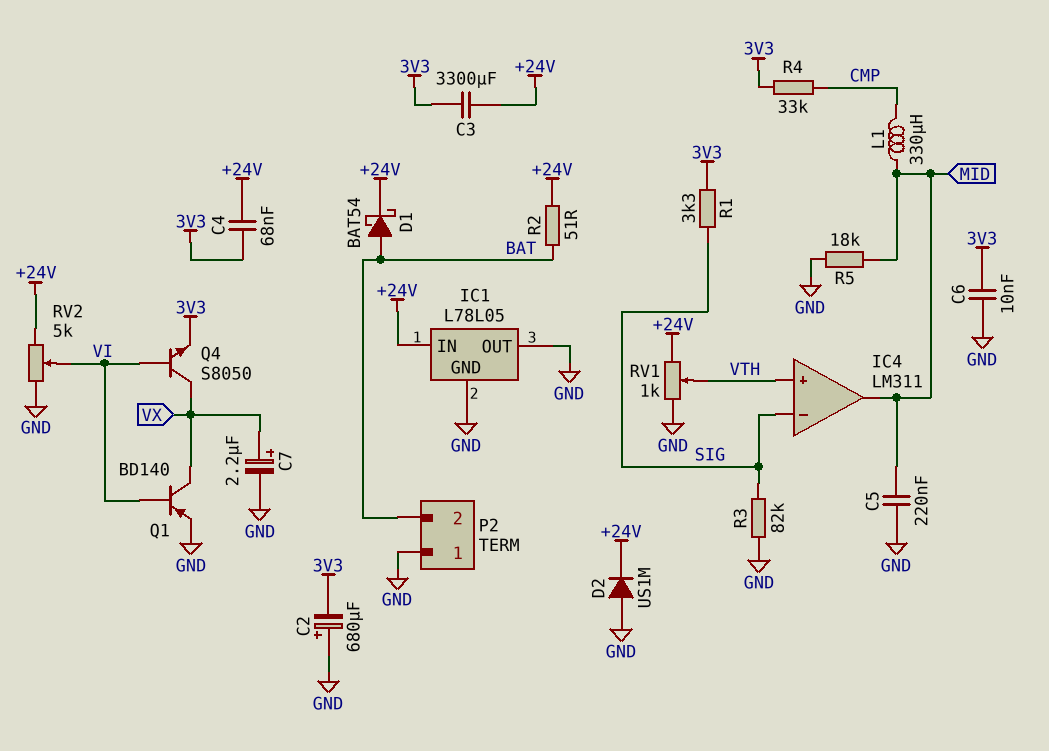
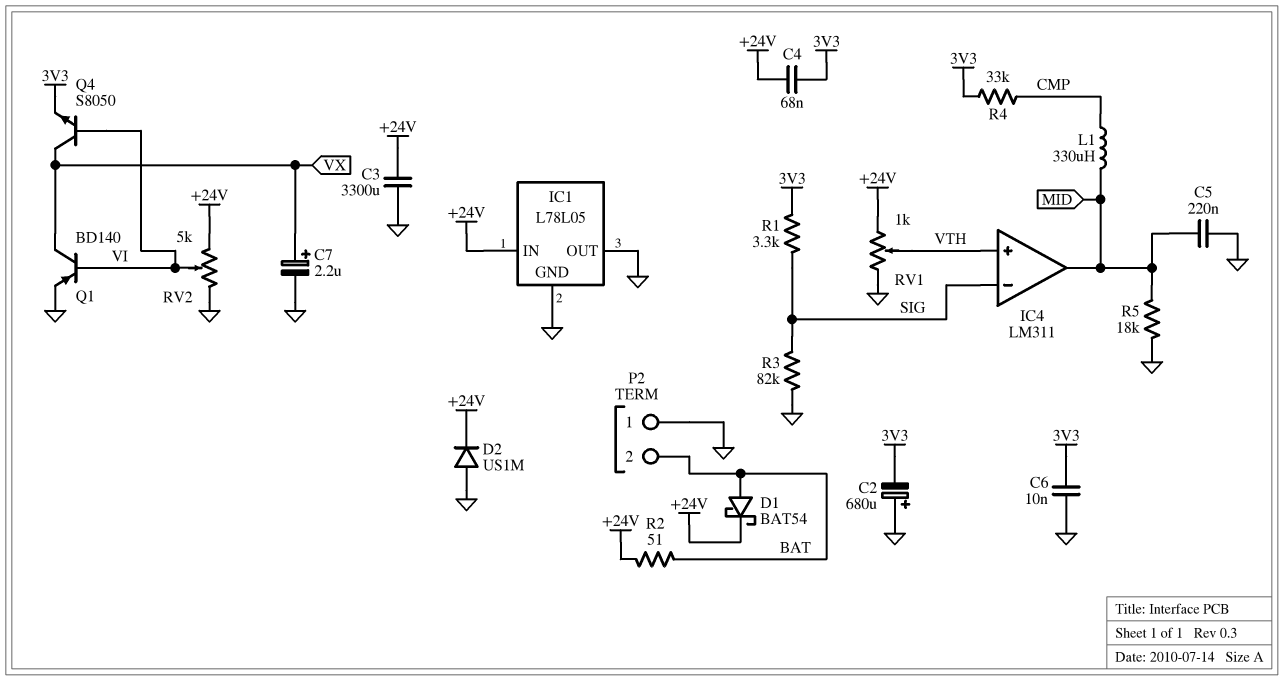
C3: 3300uF (+24V, 3V3) -> 3300uF (+24V, GND)

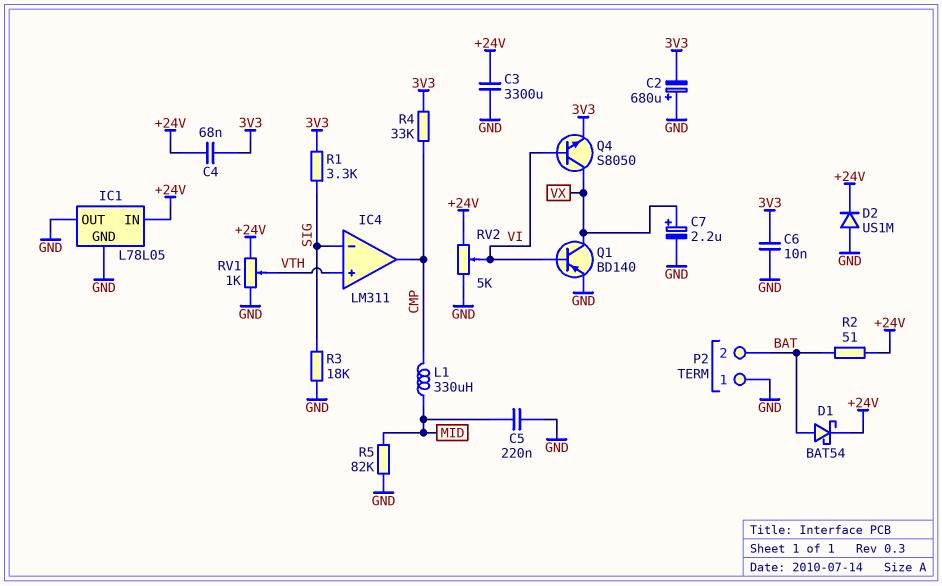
IC4 pin out: MID -> CMP
R3: 82k (GND, SIG) -> 18k (GND, SIG)
R5: 18k (GND, MID) -> 82k (GND, MID)

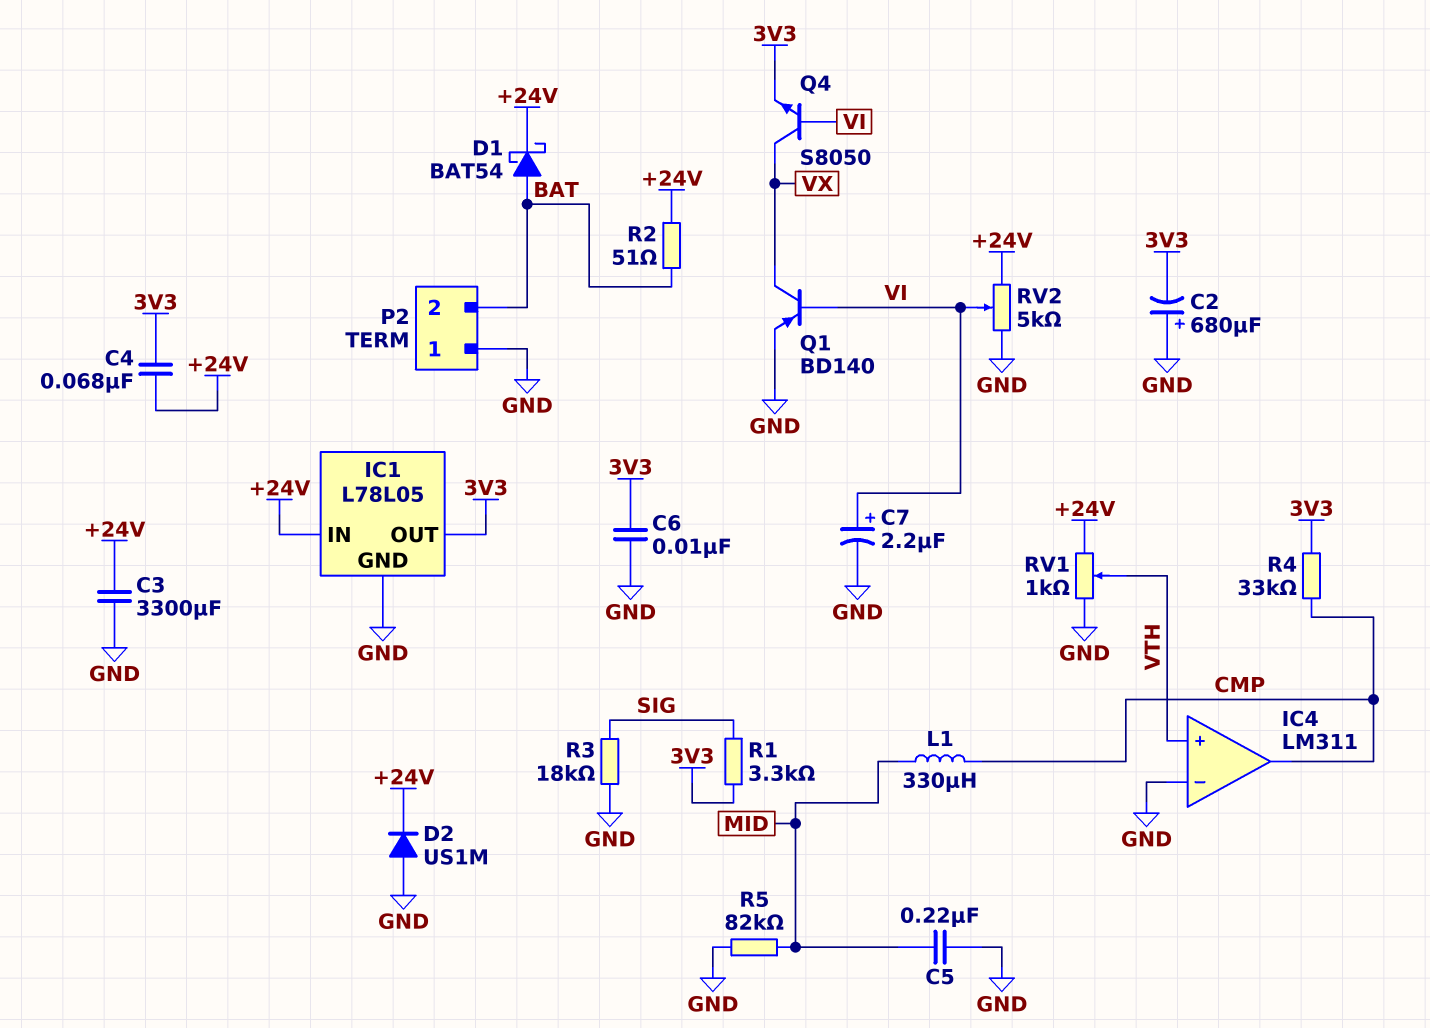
C7: 2.2uF (plus VX, minus GND) -> 2.2uF (plus VI, minus GND)
IC1 pin OUT: GND -> 3V3
IC4 pin in-: SIG -> GND

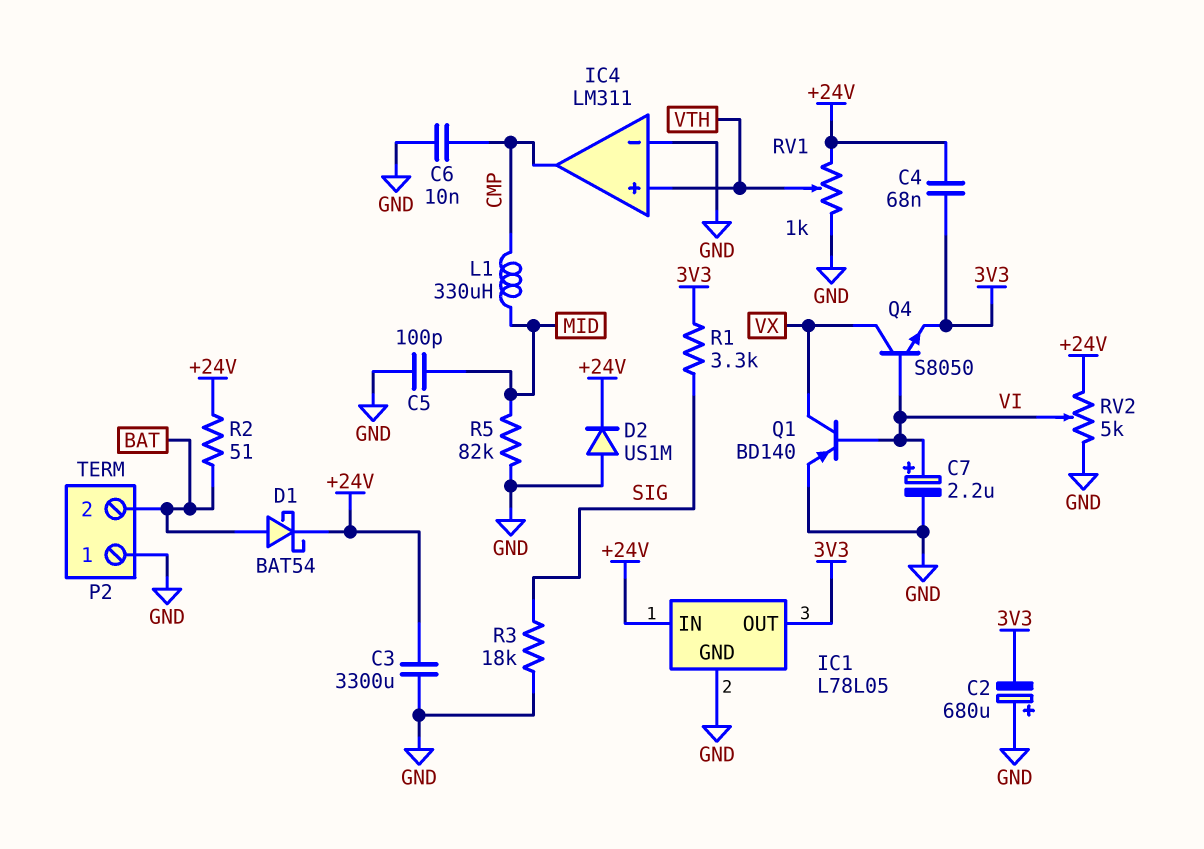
C5: 220nF (GND, MID) -> 100pF (GND, MID)
C6: 10nF (3V3, GND) -> 10nF (CMP, GND)
R4: 33k (3V3, CMP) -> none

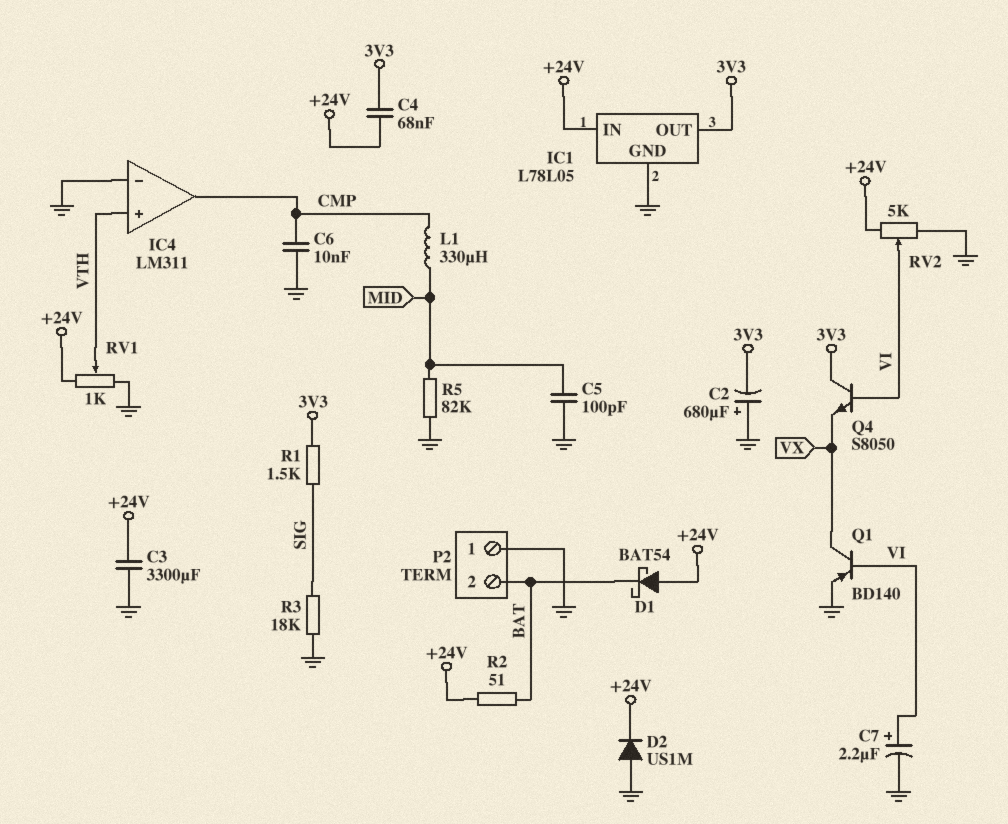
D1: schottky BAT54 (A BAT, K +24V) -> schottky BAT54 (A +24V, K BAT)
Q4: NPN S8050 (B VI, C VX, E 3V3) -> NPN S8050 (B VI, C 3V3, E VX)
R1: 3.3k (3V3, SIG) -> 1.5k (3V3, SIG)

